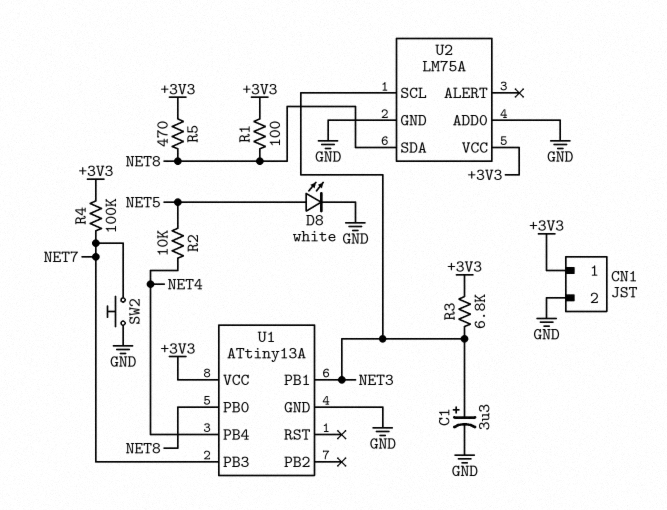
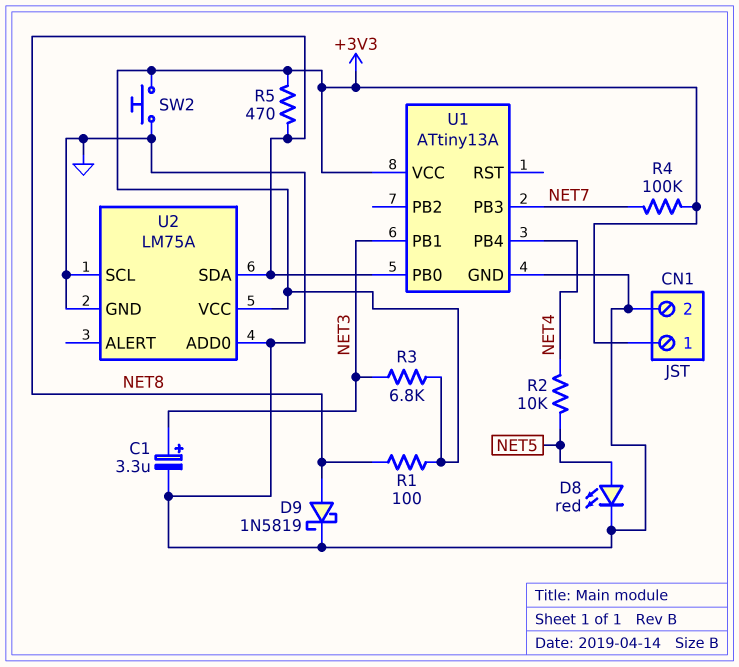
D8: LED white (A NET5, K GND) -> LED red (A NET5, K GND)
D9: none -> schottky 1N5819 (A NET8, K GND)
SW2: button (GND, NET7) -> button (+3V3, GND)
U2 pin SCL: NET3 -> GND

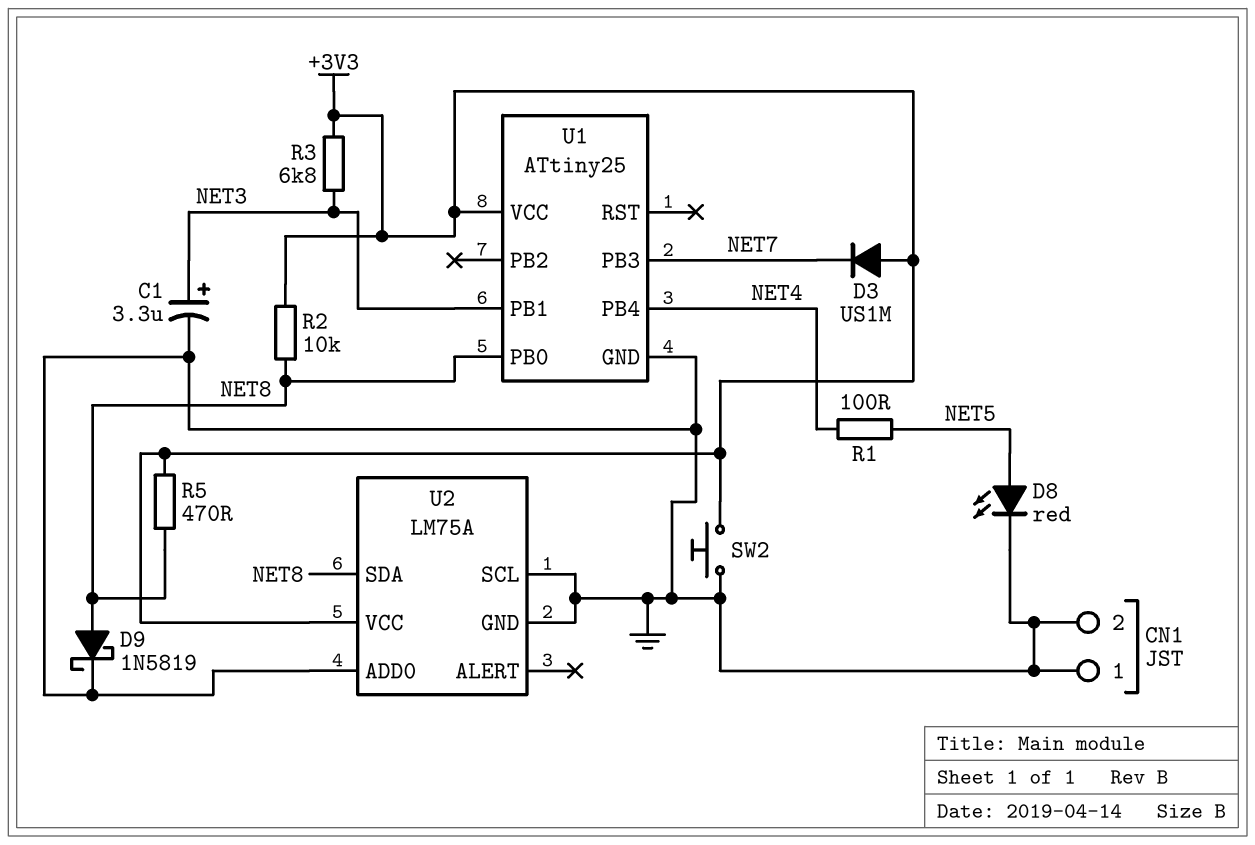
CN1 pin 1: +3V3 -> GND
D3: none -> diode US1M (A +3V3, K NET7)
R1: 100 (+3V3, NET8) -> 100 (NET4, NET5)
R2: 10k (NET4, NET5) -> 10k (+3V3, NET8)
R4: 100k (+3V3, NET7) -> none
U1: ATtiny13A -> ATtiny25

